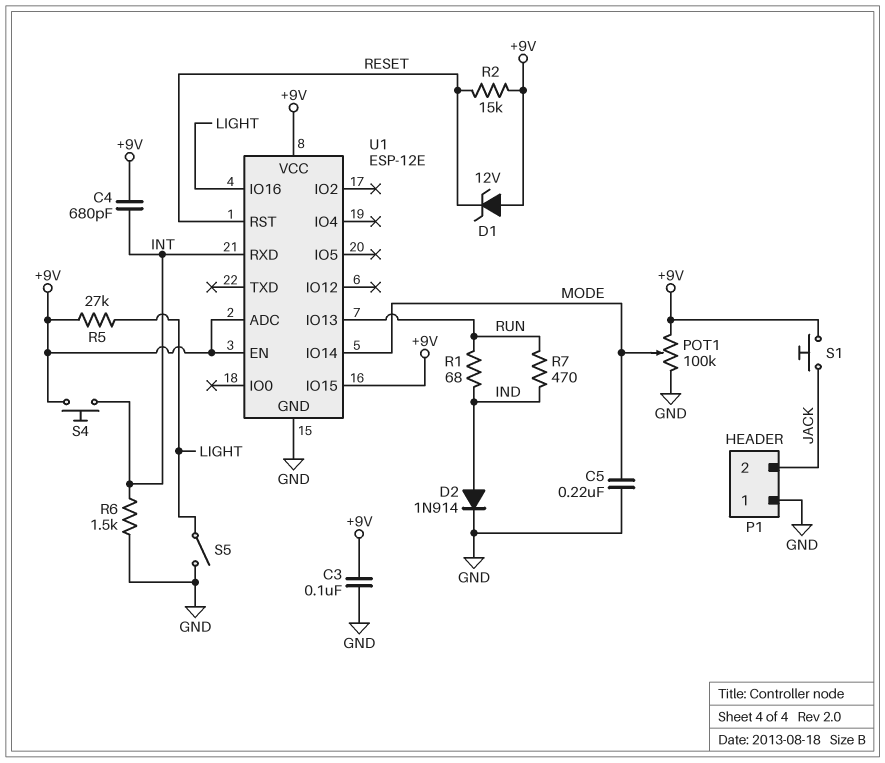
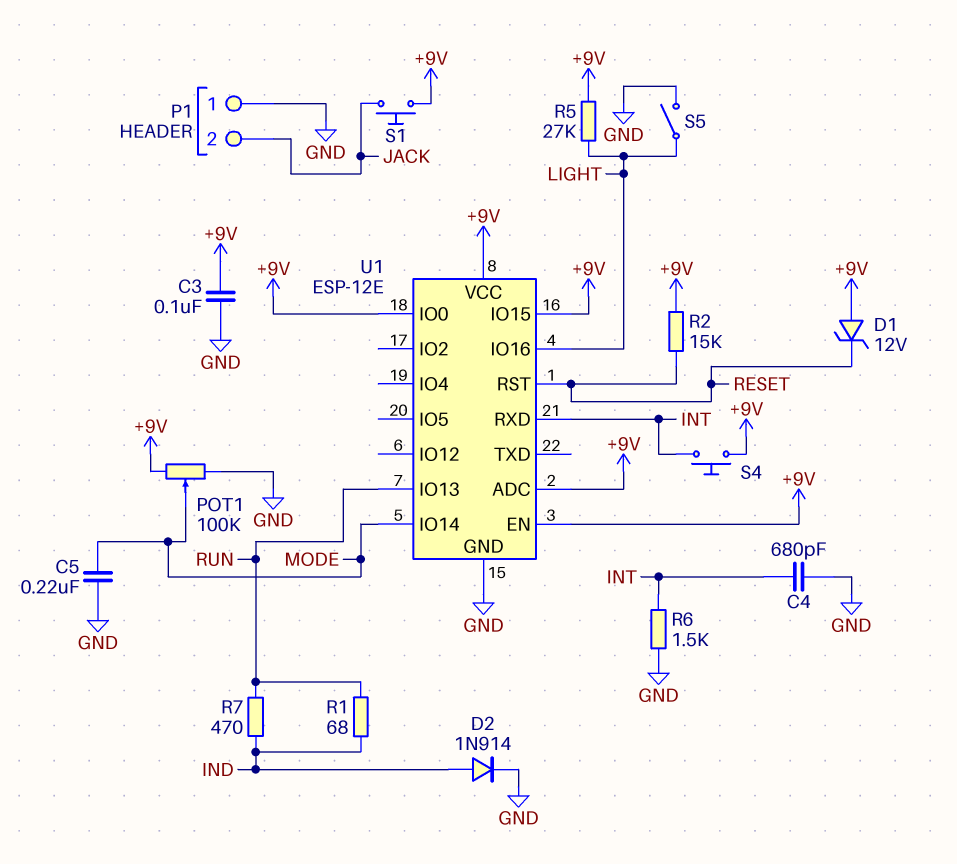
C4: 680pF (+9V, INT) -> 680pF (GND, INT)
U1 pin IO0: none -> +9V

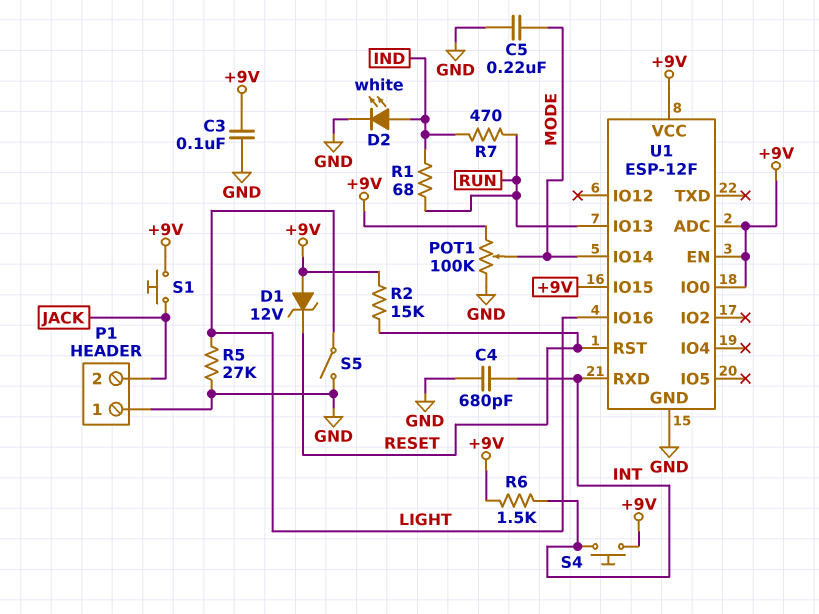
D2: diode 1N914 (A IND, K GND) -> LED white (A IND, K GND)
R5: 27k (+9V, LIGHT) -> 27k (GND, LIGHT)
R6: 1.5k (GND, INT) -> 1.5k (+9V, INT)
U1: ESP-12E -> ESP-12F

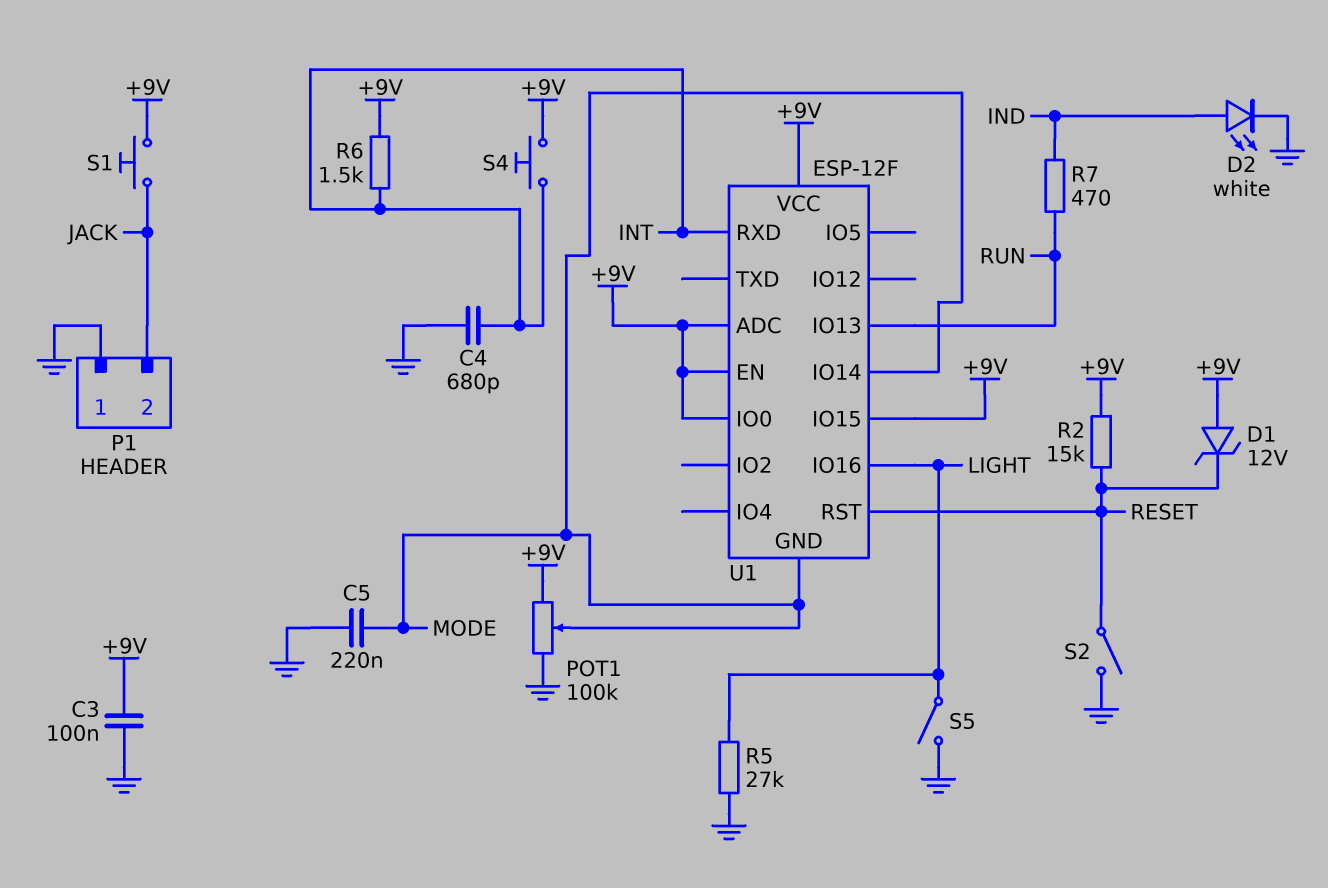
R1: 68 (IND, RUN) -> none
S2: none -> switch (GND, RESET)
U1 pin GND: GND -> MODE

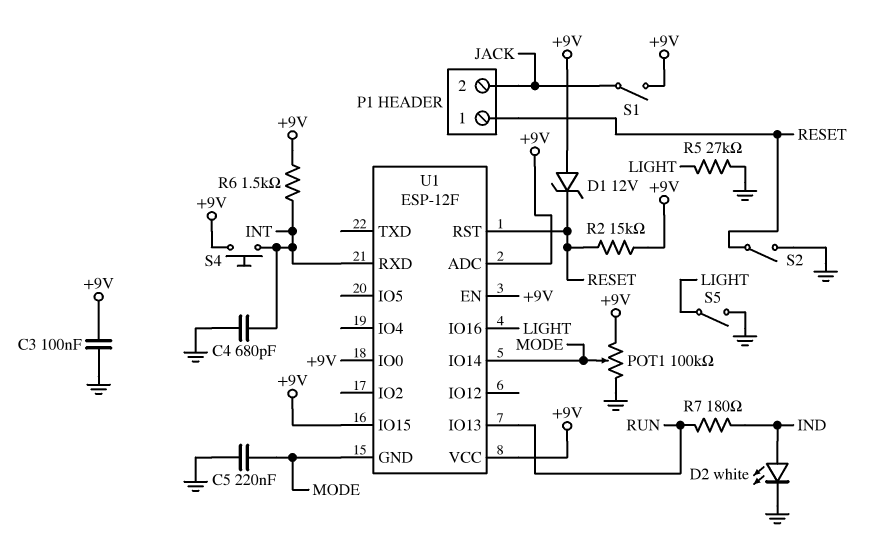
P1 pin 1: GND -> RESET
R7: 470 (IND, RUN) -> 180 (IND, RUN)
S1: button (+9V, JACK) -> switch (+9V, JACK)

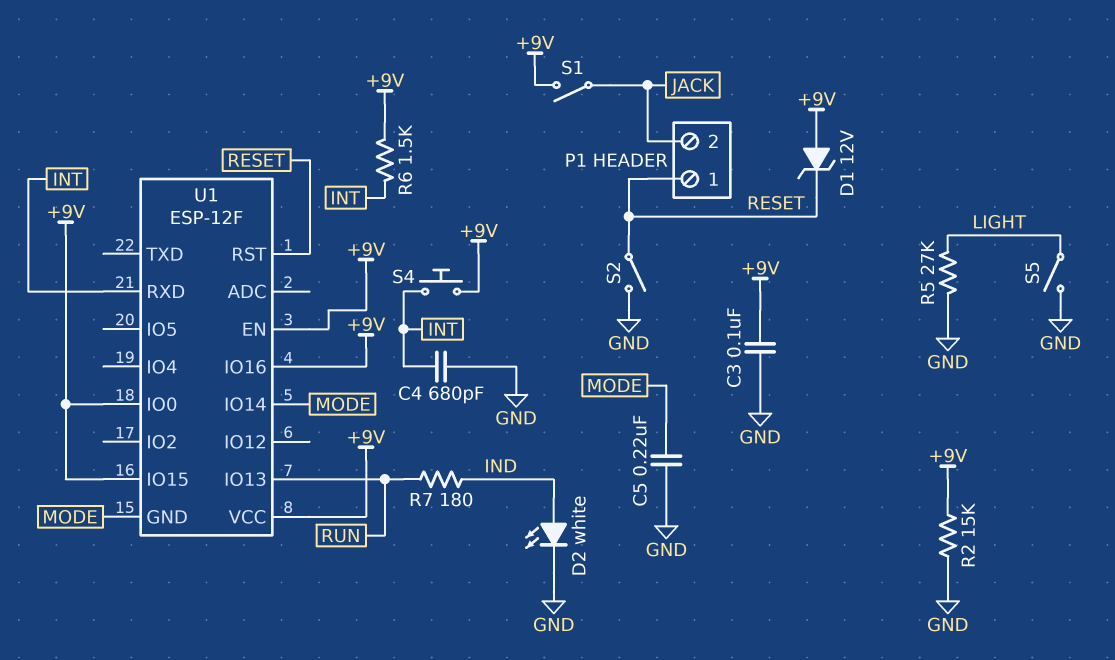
POT1: 100k (+9V, GND, wiper MODE) -> none
R2: 15k (+9V, RESET) -> 15k (+9V, GND)
U1 pin ADC: +9V -> none
U1 pin IO16: LIGHT -> +9V

